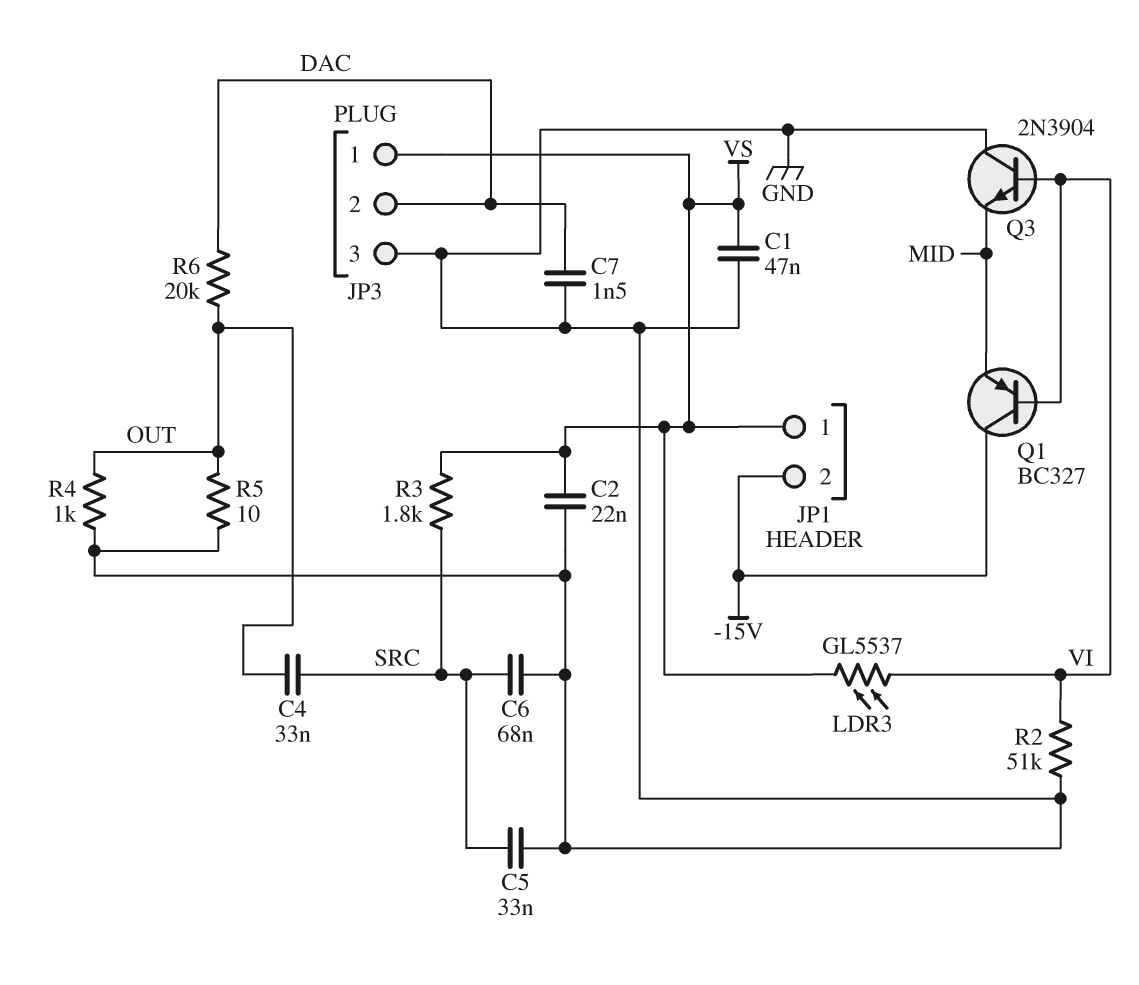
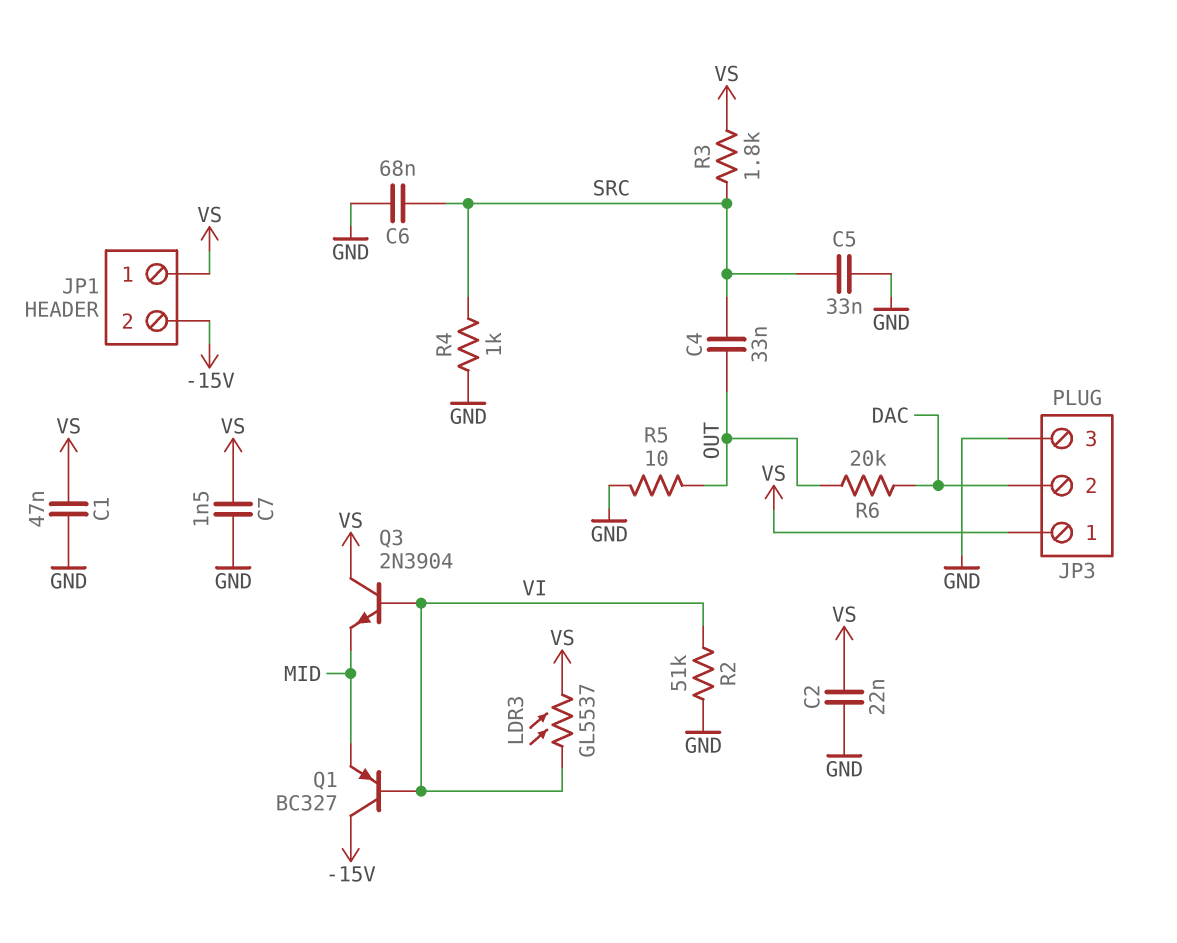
C7: 1.5nF (DAC, GND) -> 1.5nF (GND, VS)
Q3: NPN 2N3904 (B VI, C GND, E MID) -> NPN 2N3904 (B VI, C VS, E MID)
R4: 1k (GND, OUT) -> 1k (GND, SRC)

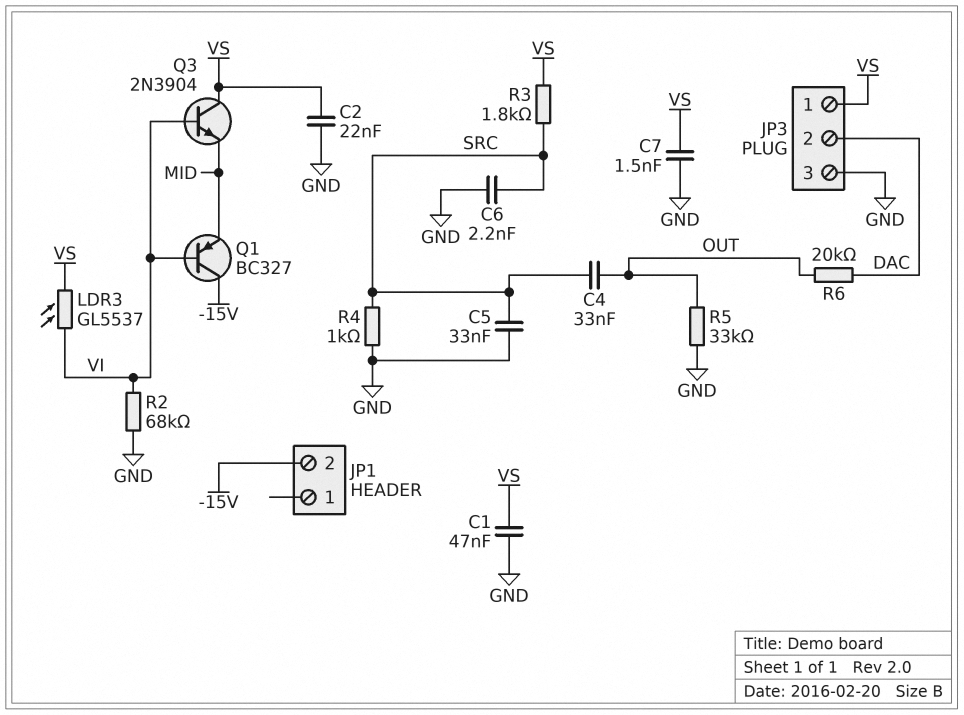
C6: 68nF (GND, SRC) -> 2.2nF (GND, SRC)
JP1 pin 1: VS -> none
R2: 51k (GND, VI) -> 68k (GND, VI)
R5: 10 (GND, OUT) -> 33k (GND, OUT)

